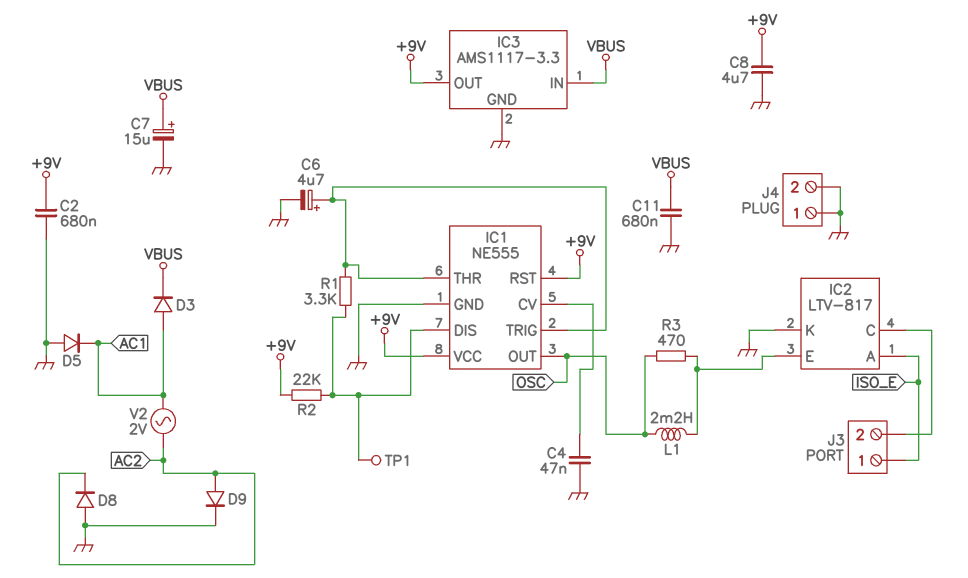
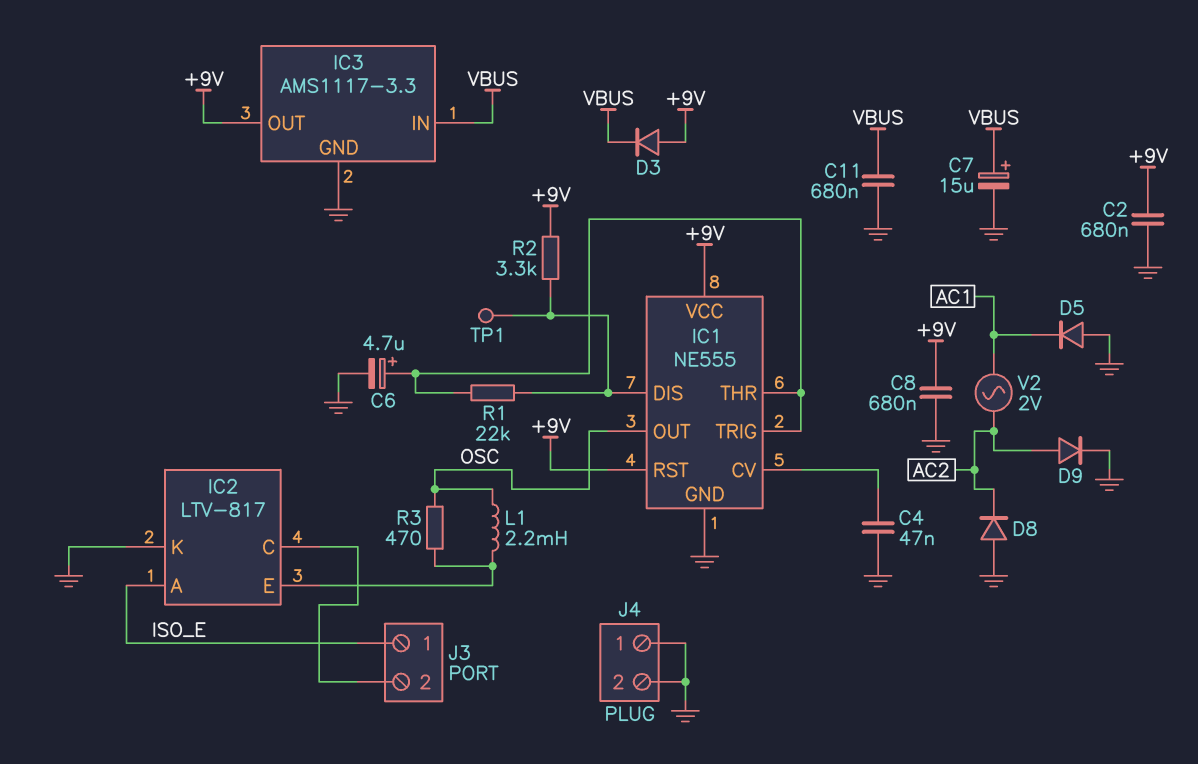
C8: 4.7uF (+9V, GND) -> 680nF (+9V, GND)
D3: diode (A AC1, K VBUS) -> diode (A +9V, K VBUS)
R1: 3.3k (IC1/DIS, IC1/THR) -> 22k (IC1/DIS, IC1/THR)
R2: 22k (+9V, IC1/DIS) -> 3.3k (+9V, IC1/DIS)

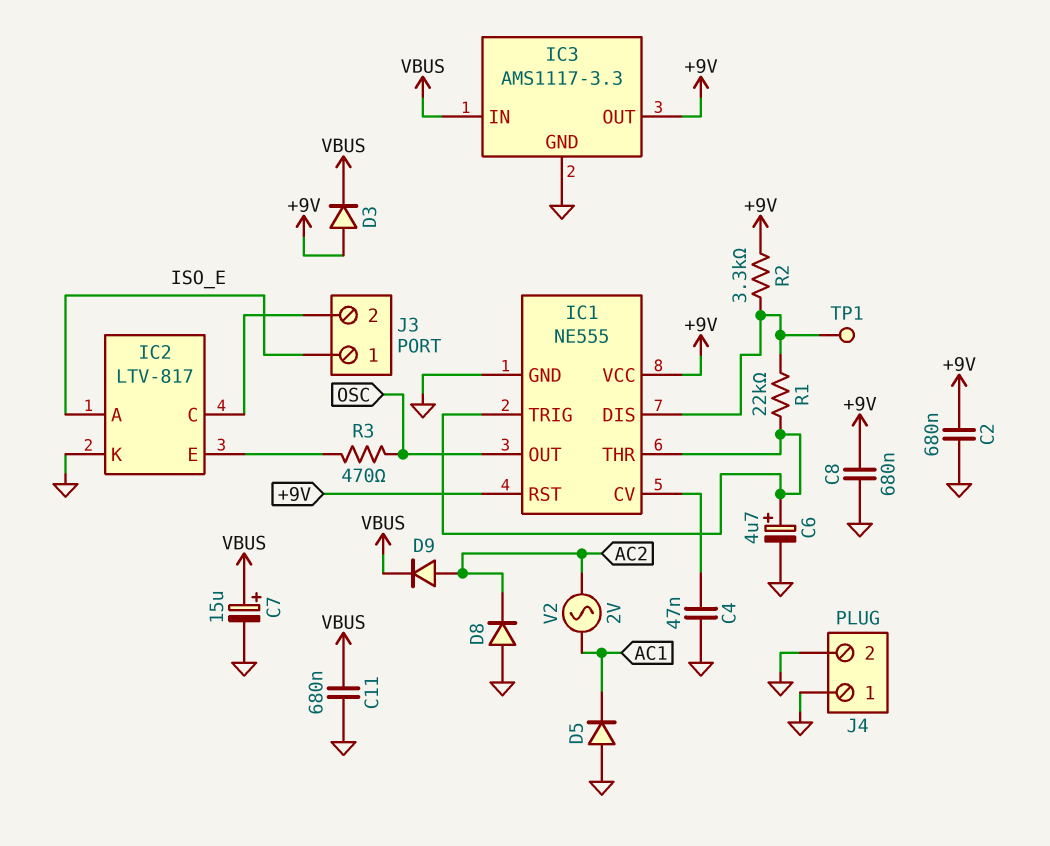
D9: diode (A AC2, K GND) -> diode (A AC2, K VBUS)
L1: 2.2mH (IC2/E, OSC) -> none

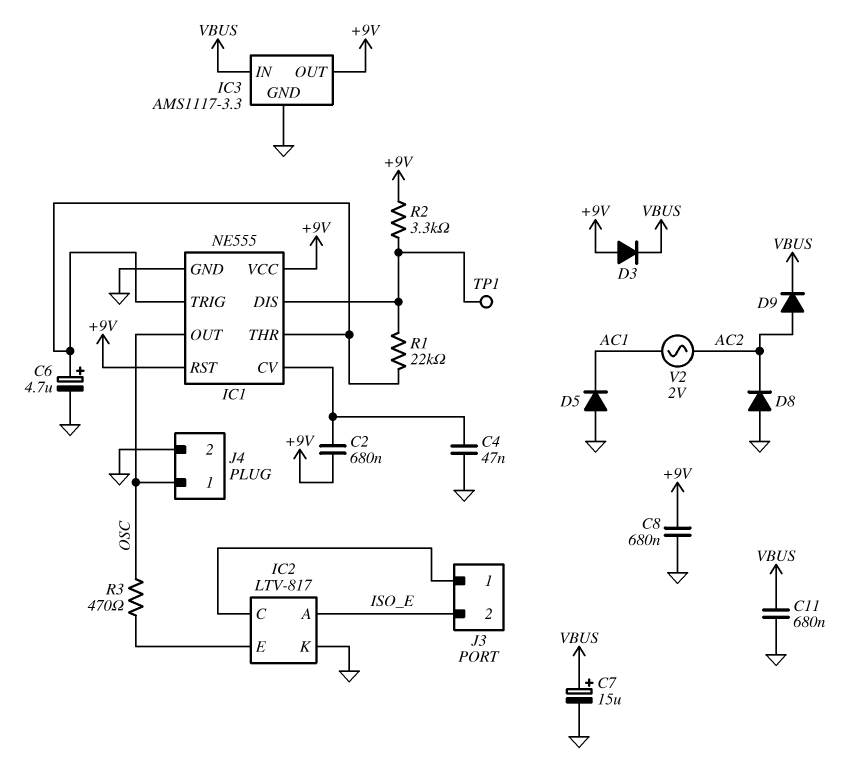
C2: 680nF (+9V, GND) -> 680nF (+9V, IC1/CV)
J3 pin 1: ISO_E -> IC2/C
J3 pin 2: IC2/C -> ISO_E
J4 pin 1: GND -> OSC

